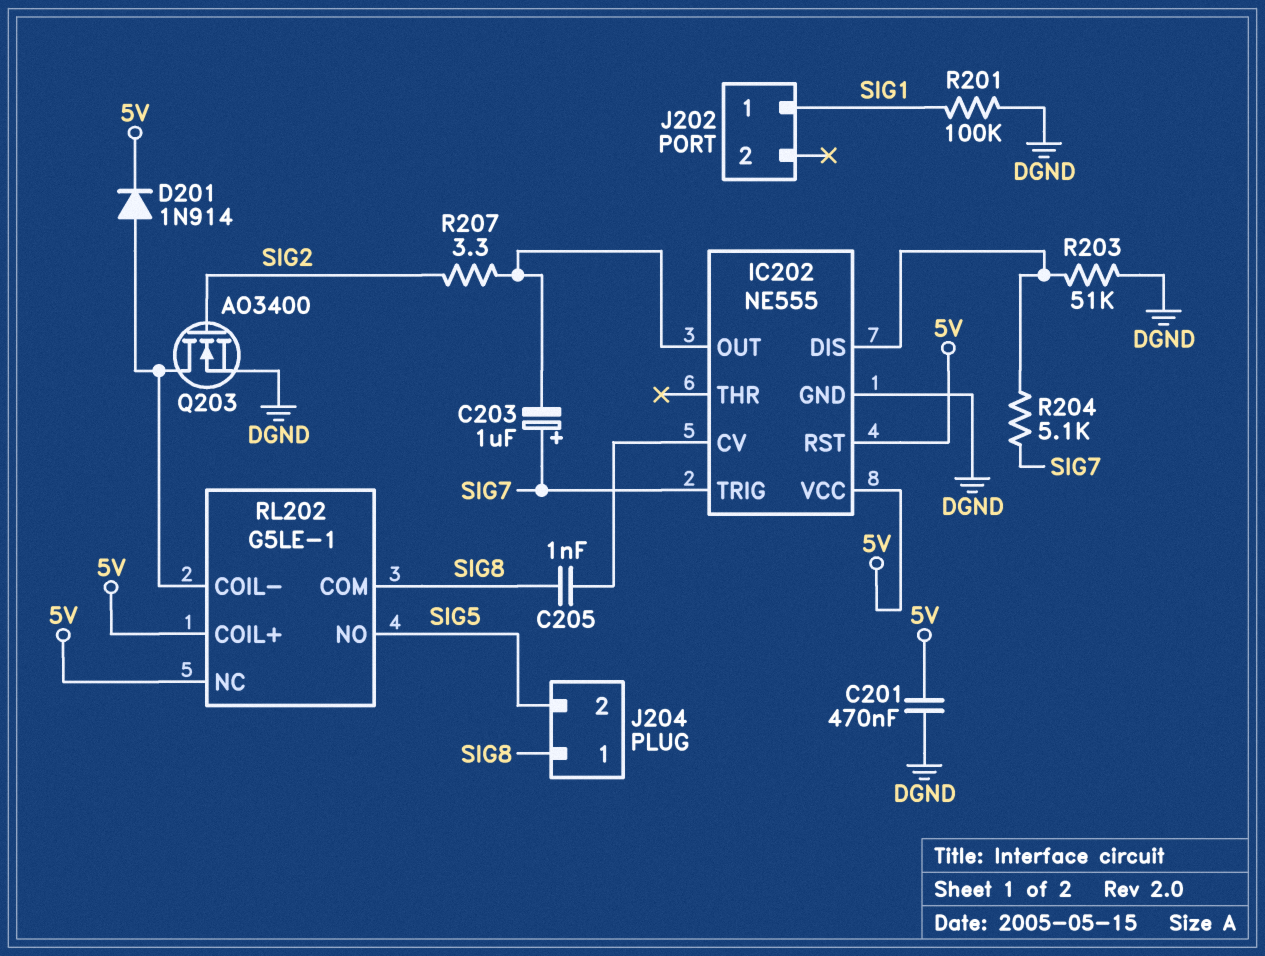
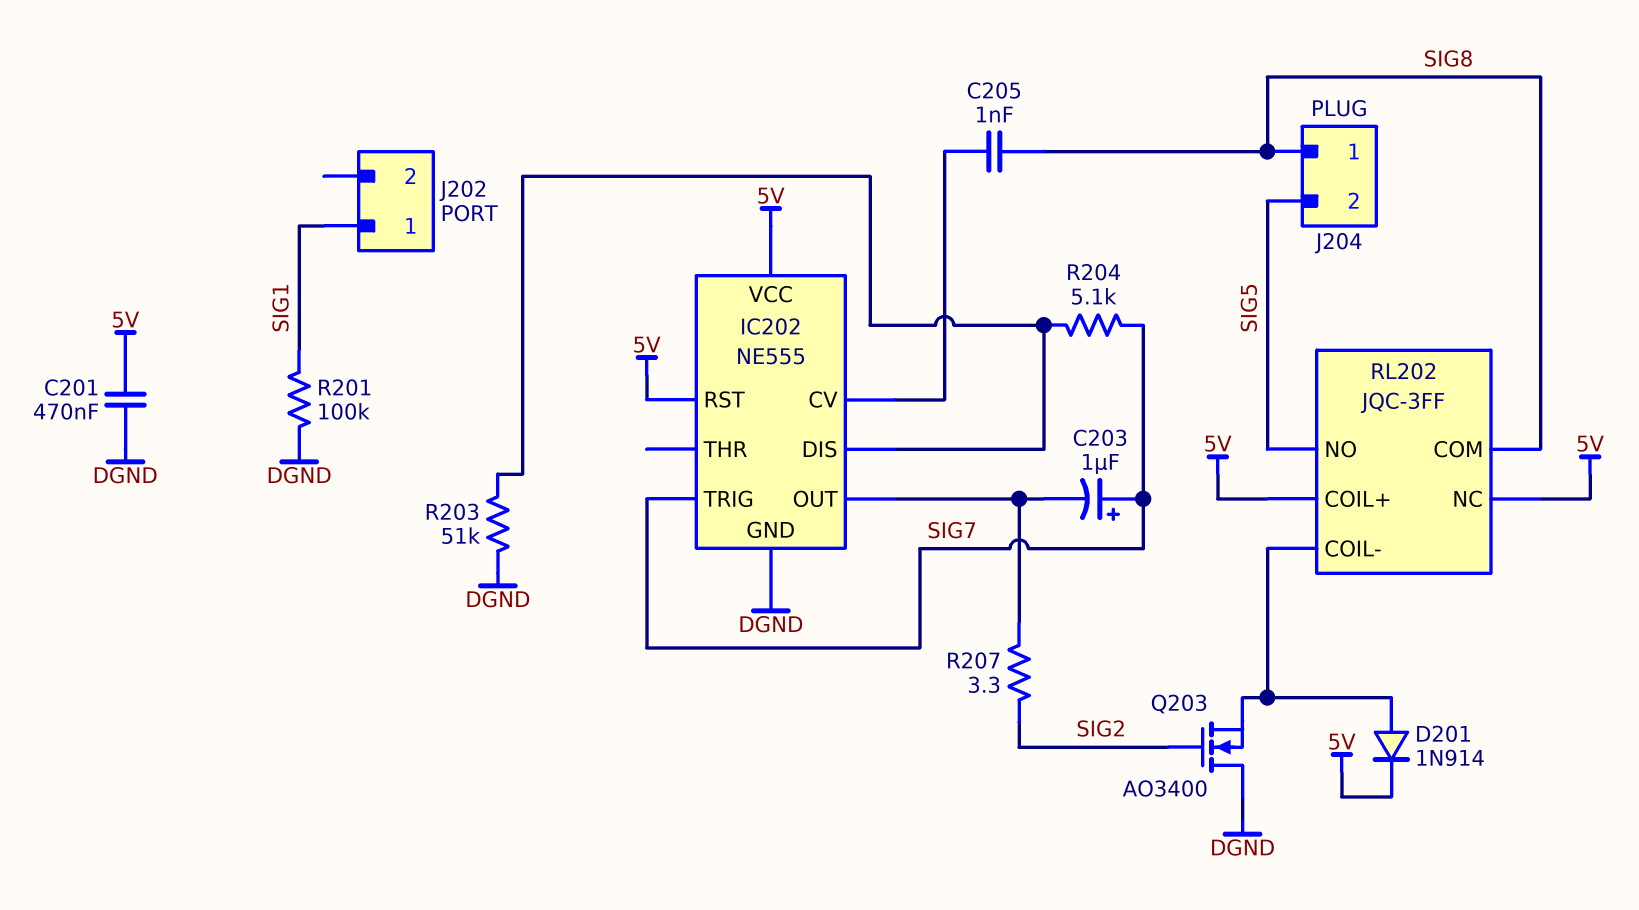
Q203: NMOS AO3400 (G SIG2, D RL202/COIL-, S DGND) -> NMOS AO3400 (G SIG2, D DGND, S RL202/COIL-)
RL202: G5LE-1 -> JQC-3FF

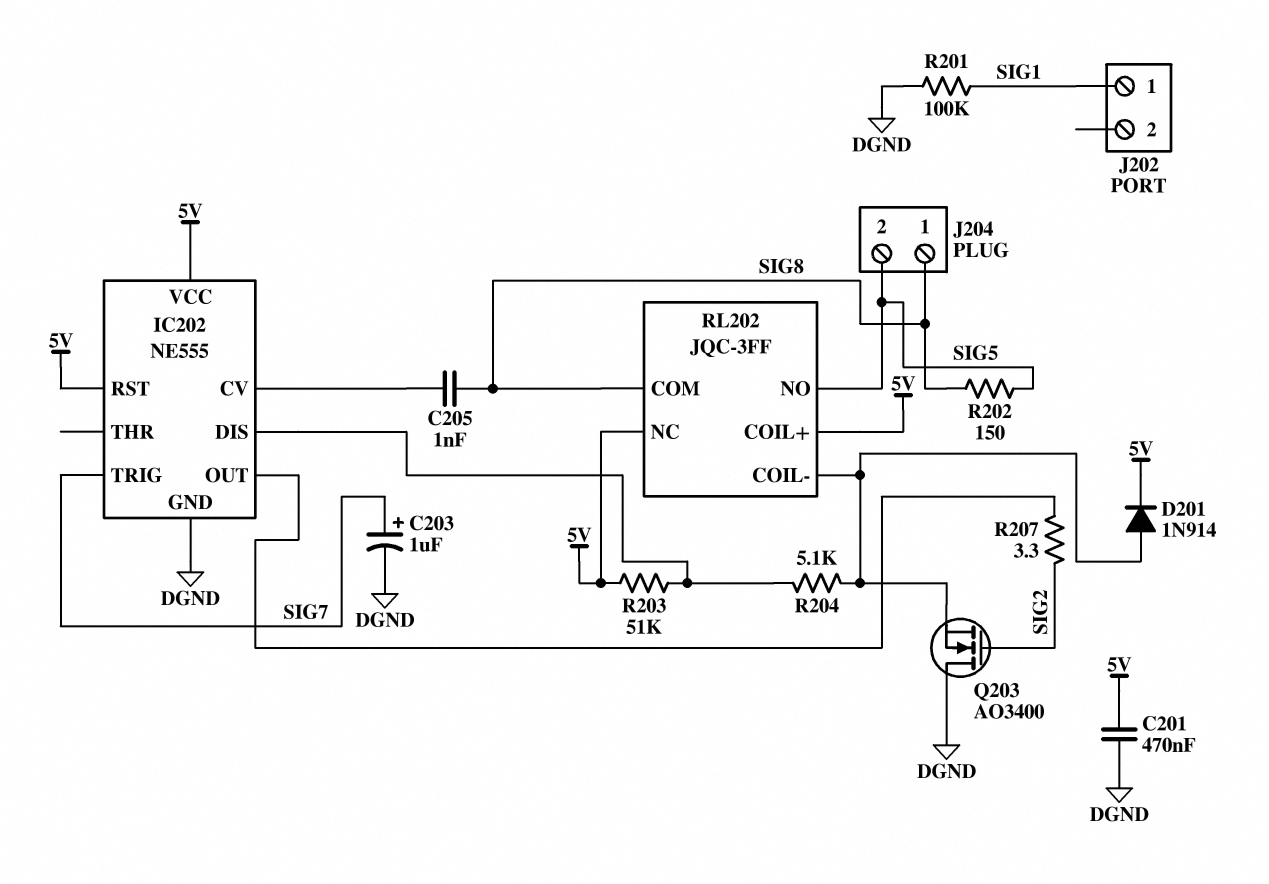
C203: 1uF (plus SIG7, minus IC202/OUT) -> 1uF (plus SIG7, minus DGND)
R202: none -> 150 (SIG5, SIG8)
R203: 51k (DGND, IC202/DIS) -> 51k (5V, IC202/DIS)
R204: 5.1k (IC202/DIS, SIG7) -> 5.1k (IC202/DIS, RL202/COIL-)

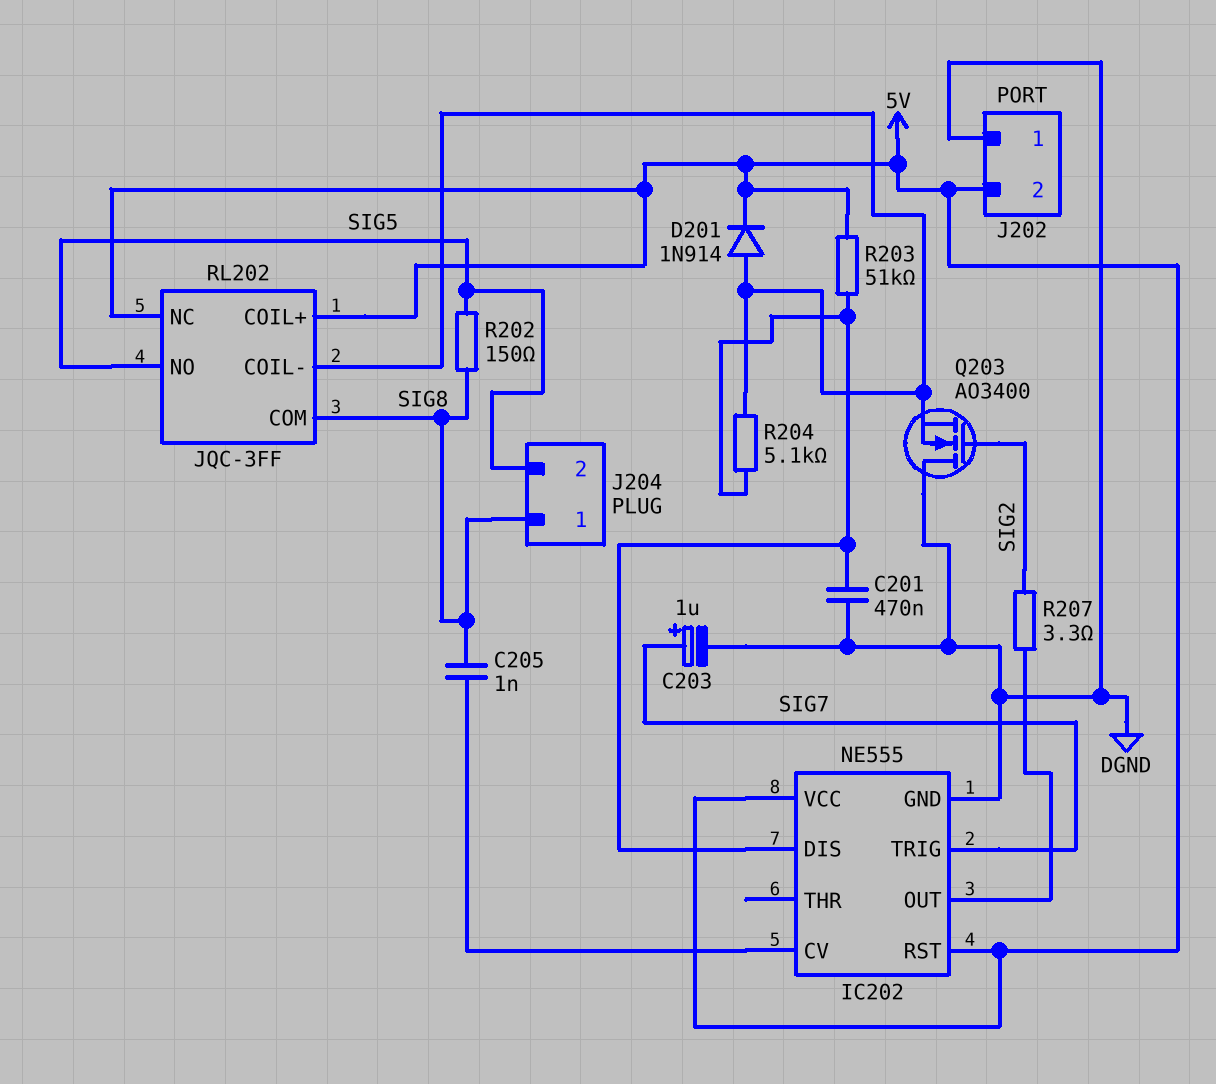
C201: 470nF (5V, DGND) -> 470nF (DGND, IC202/DIS)
J202 pin 1: SIG1 -> DGND
J202 pin 2: none -> 5V
R201: 100k (DGND, SIG1) -> none

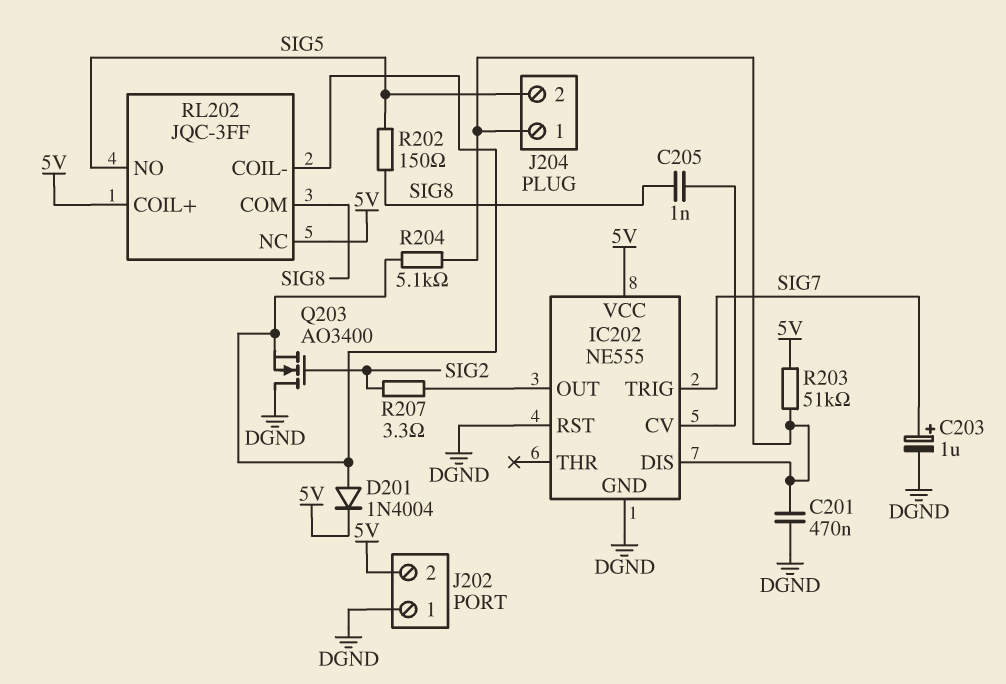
D201: diode 1N914 (A RL202/COIL-, K 5V) -> diode 1N4004 (A RL202/COIL-, K 5V)
IC202 pin RST: 5V -> DGND
J204 pin 1: SIG8 -> IC202/DIS

